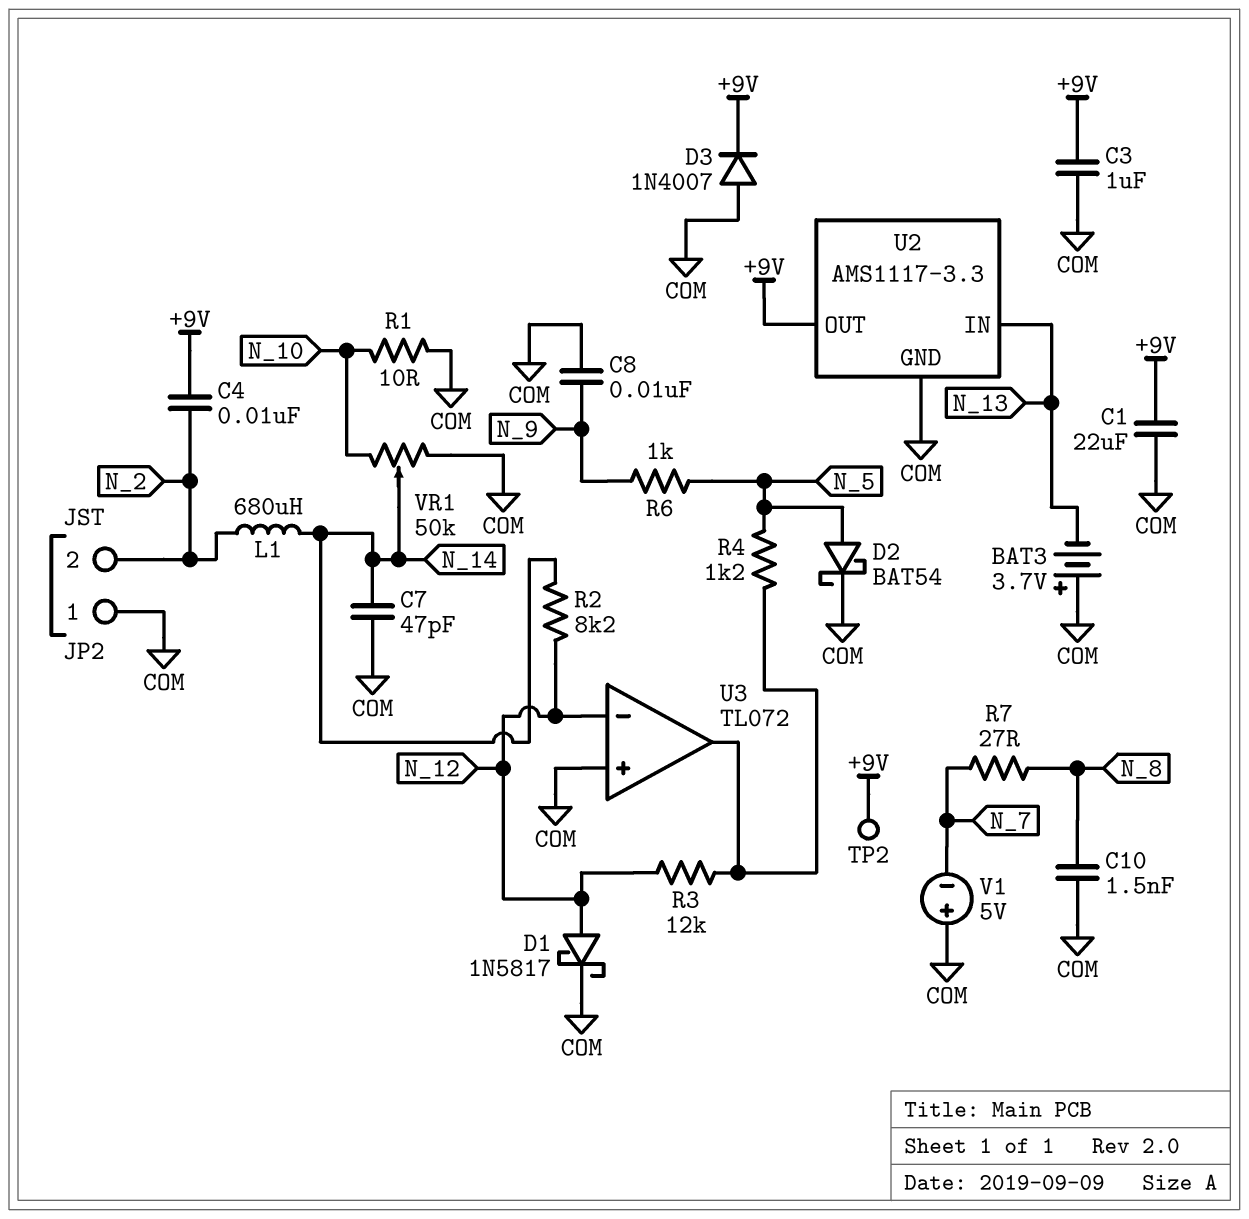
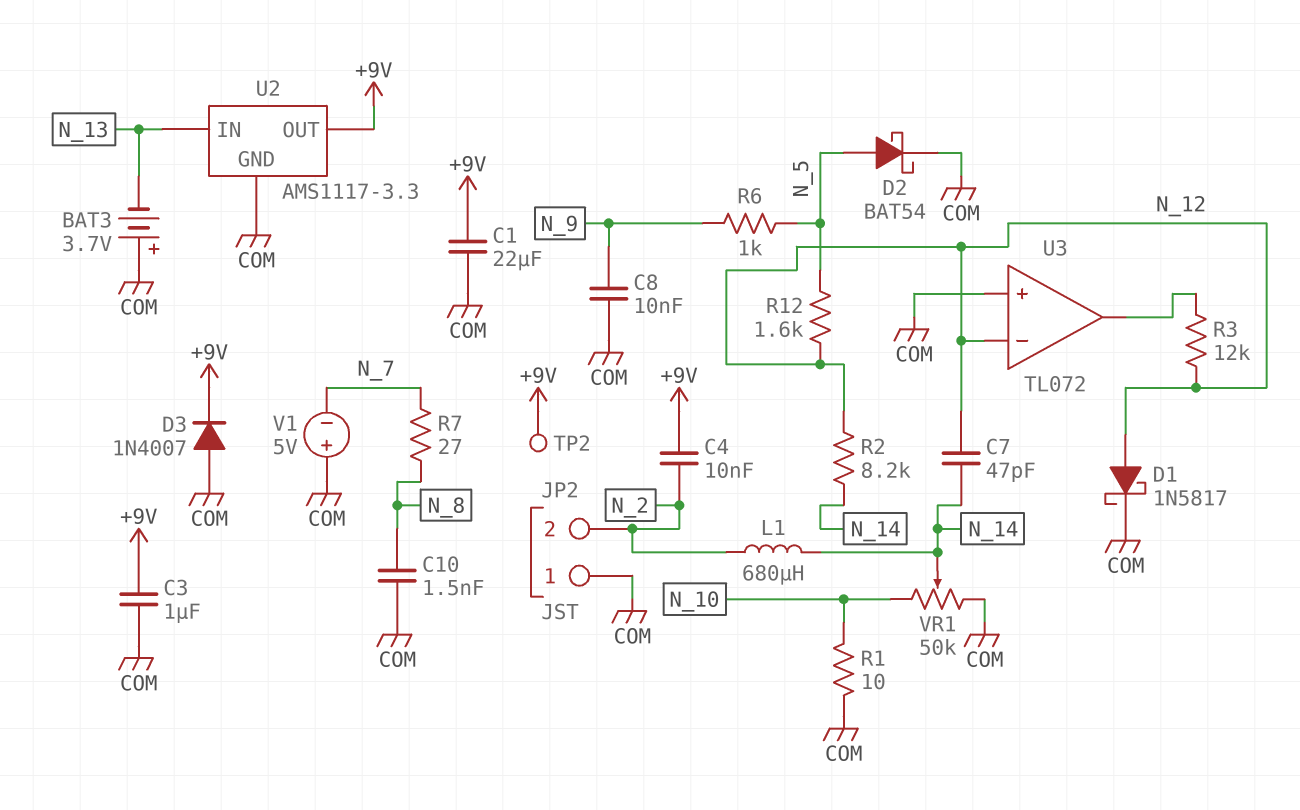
C7: 47pF (COM, N_14) -> 47pF (N_12, N_14)
R4: 1.2k (N_5, U3/out) -> none
R12: none -> 1.6k (N_5, N_12)

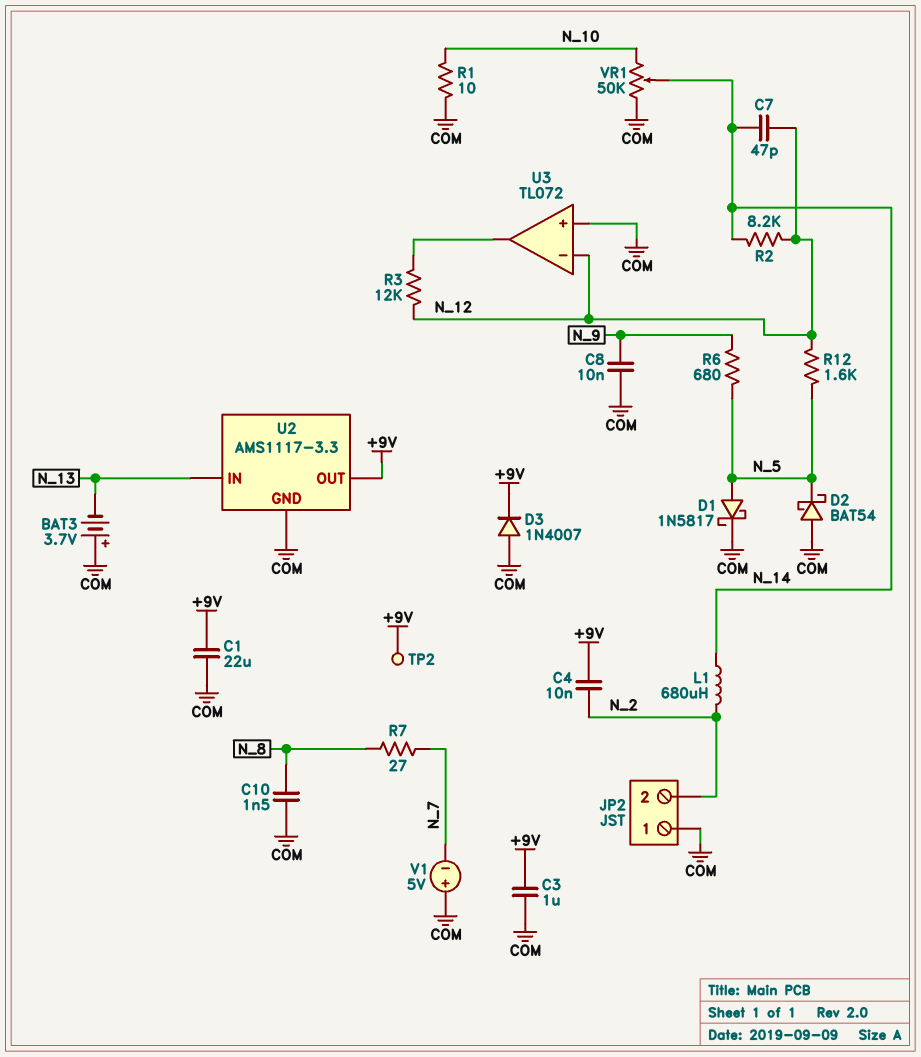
D1: schottky 1N5817 (A N_12, K COM) -> schottky 1N5817 (A N_5, K COM)
D2: schottky BAT54 (A N_5, K COM) -> schottky BAT54 (A COM, K N_5)
R6: 1k (N_5, N_9) -> 680 (N_5, N_9)

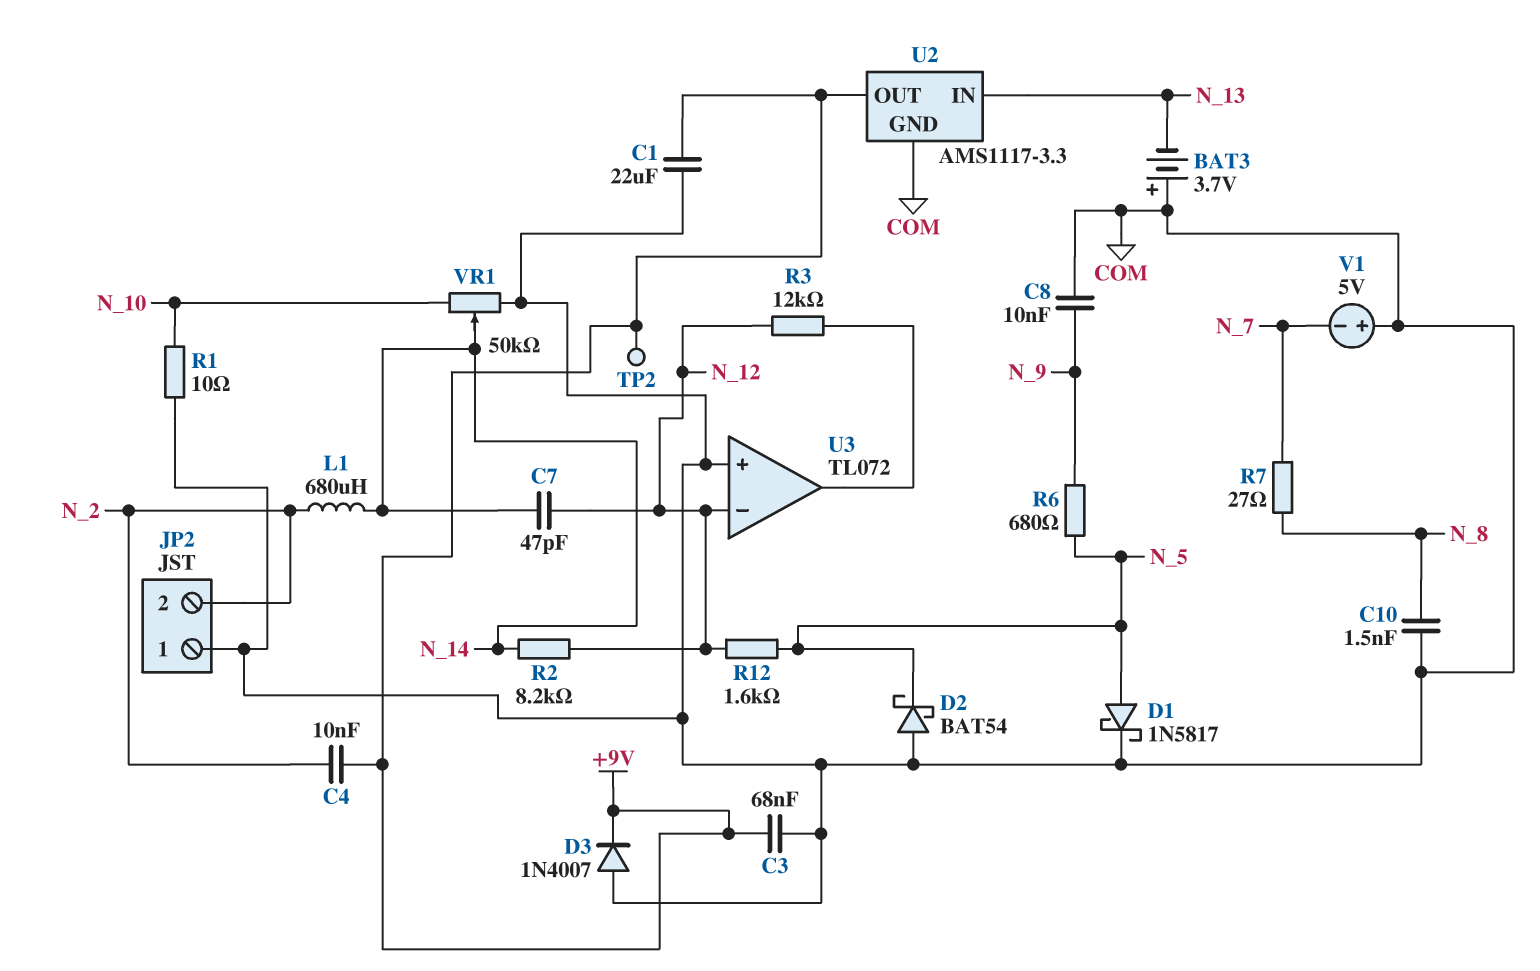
C3: 1uF (+9V, COM) -> 68nF (+9V, COM)

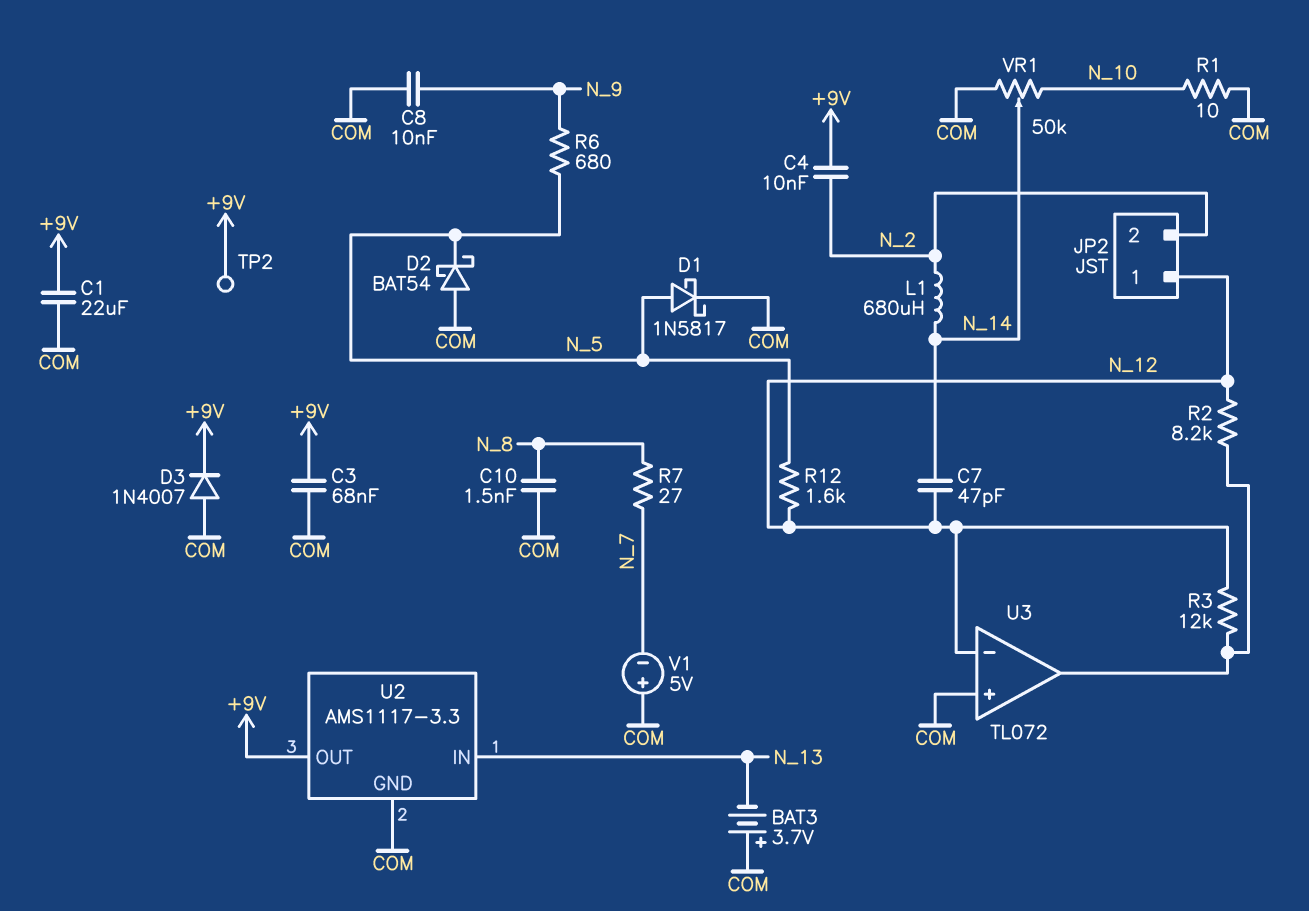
JP2 pin 1: COM -> N_12
R2: 8.2k (N_12, N_14) -> 8.2k (N_12, U3/out)

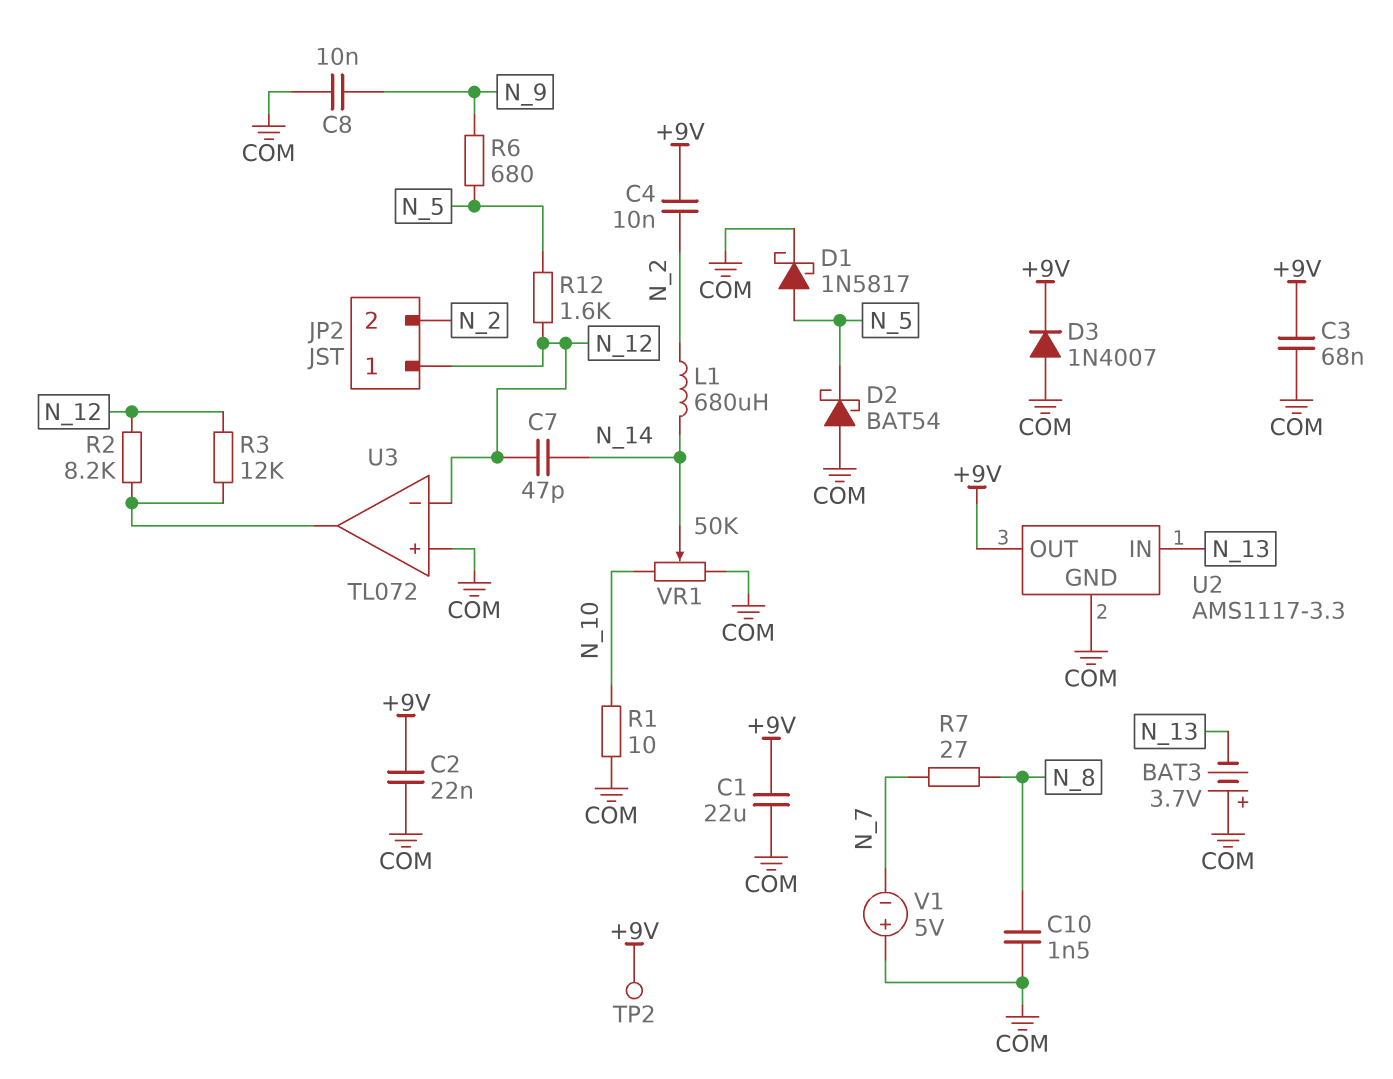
C2: none -> 22nF (+9V, COM)

